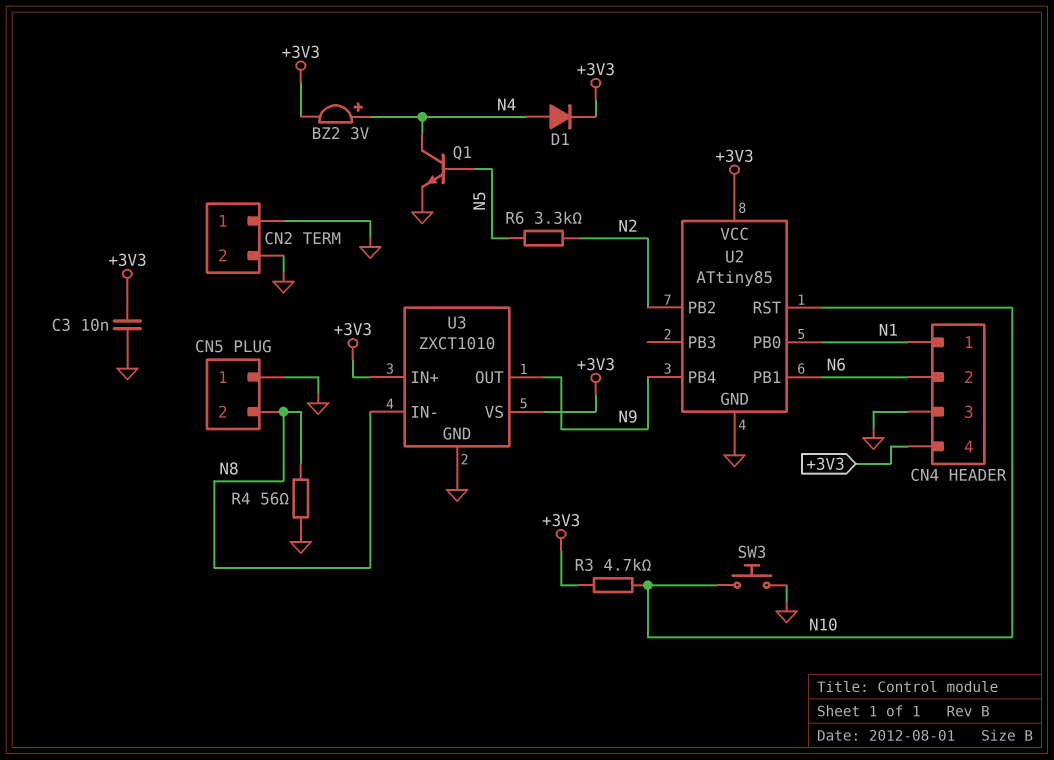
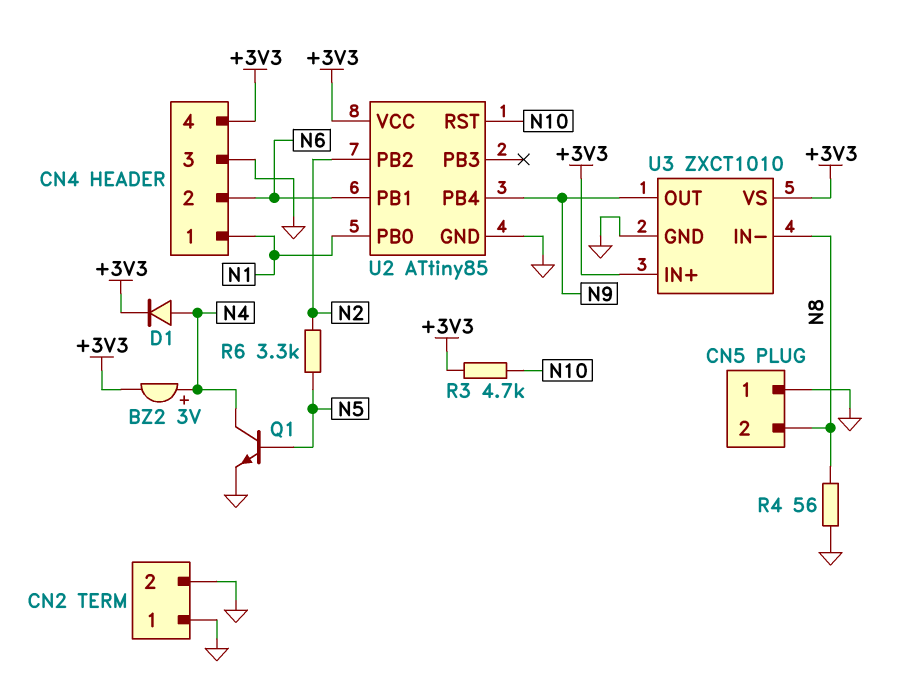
C3: 10nF (+3V3, GND) -> none
SW3: button (GND, N10) -> none

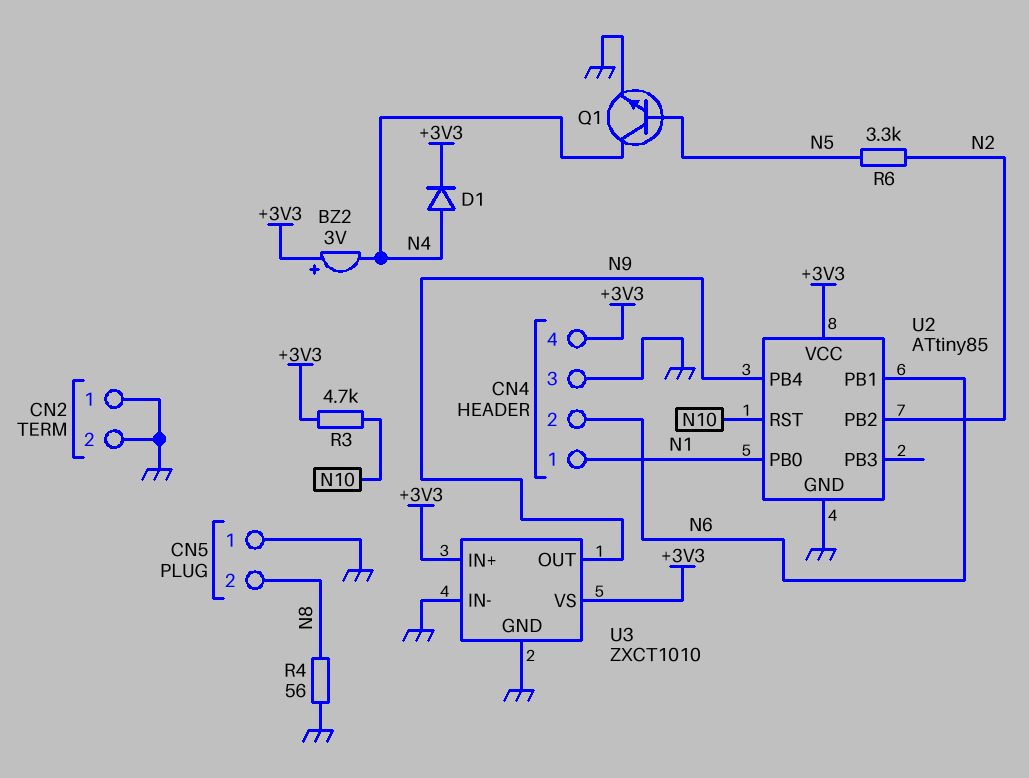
BZ2: buzzer 3V (plus N4, minus +3V3) -> buzzer 3V (plus +3V3, minus N4)
U3 pin IN-: N8 -> GND

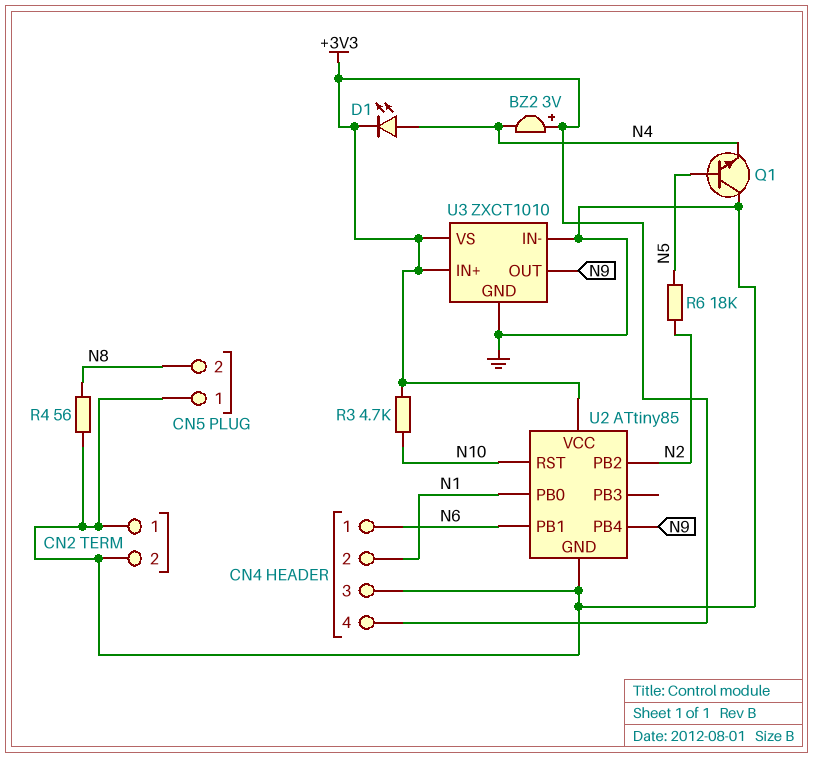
CN4 pin 1: N1 -> N6
CN4 pin 2: N6 -> N1
D1: diode (A N4, K +3V3) -> LED (A N4, K +3V3)
Q1: NPN (B N5, C N4, E GND) -> NPN (B N5, C GND, E N4)
R6: 3.3k (N2, N5) -> 18k (N2, N5)

